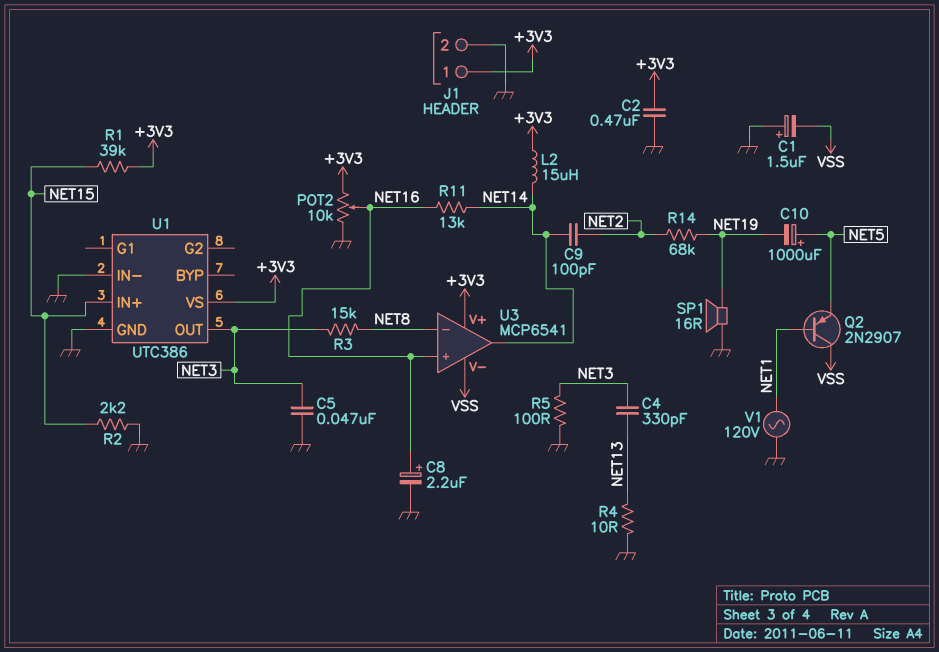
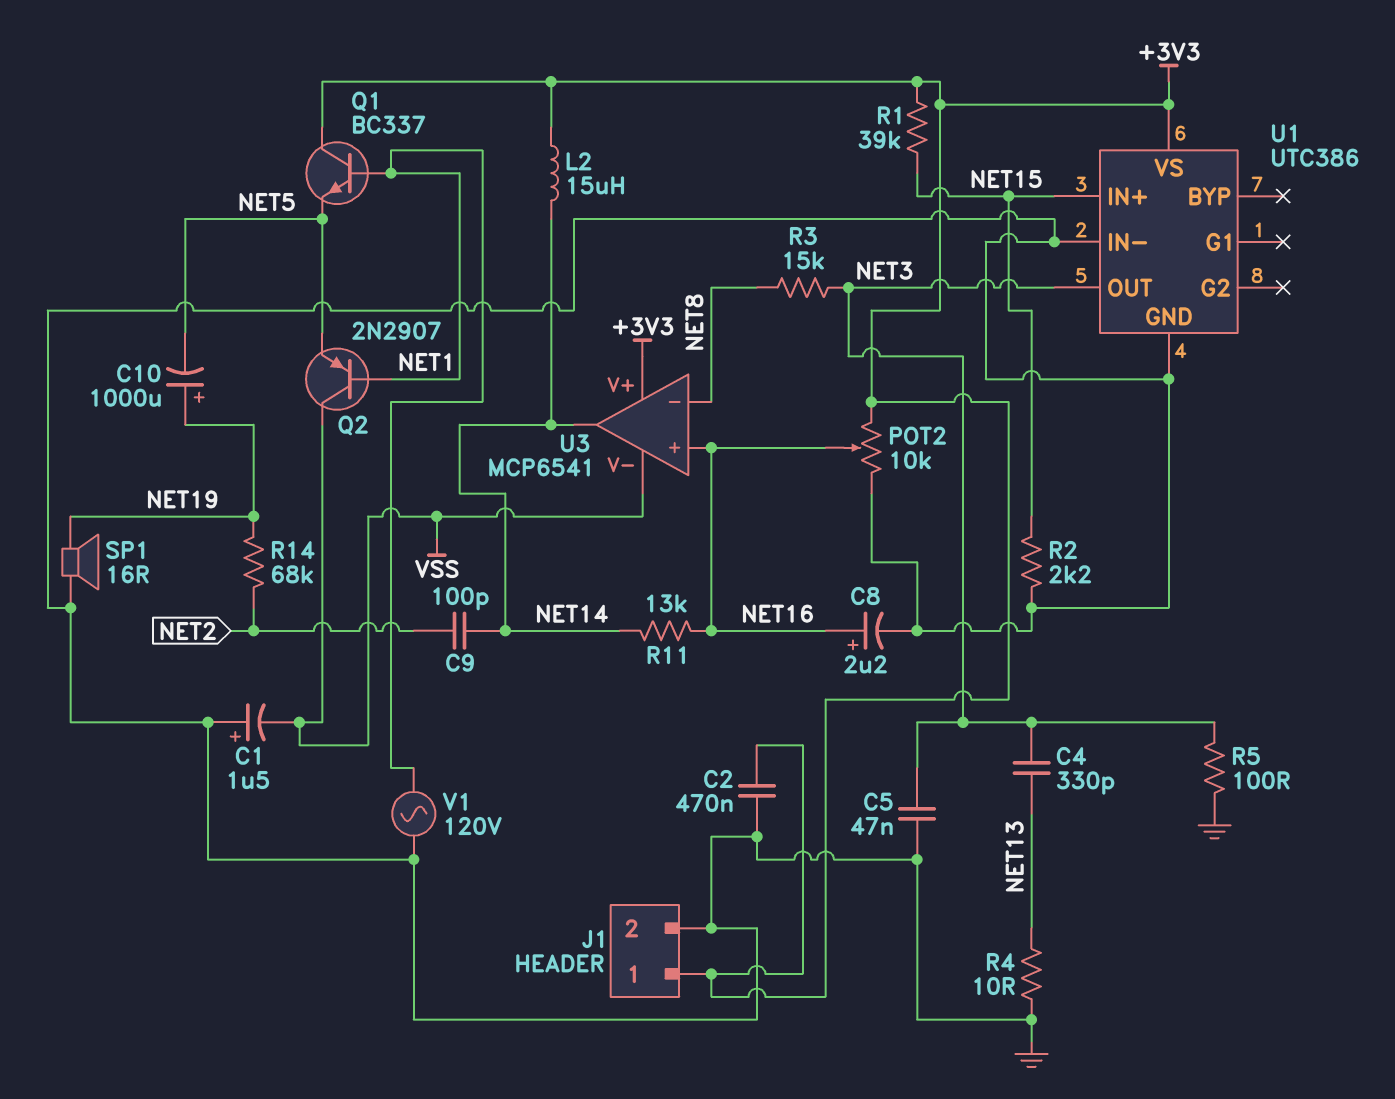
C10: 1000uF (plus NET5, minus NET19) -> 1000uF (plus NET19, minus NET5)
Q1: none -> NPN BC337 (B NET1, C +3V3, E NET5)

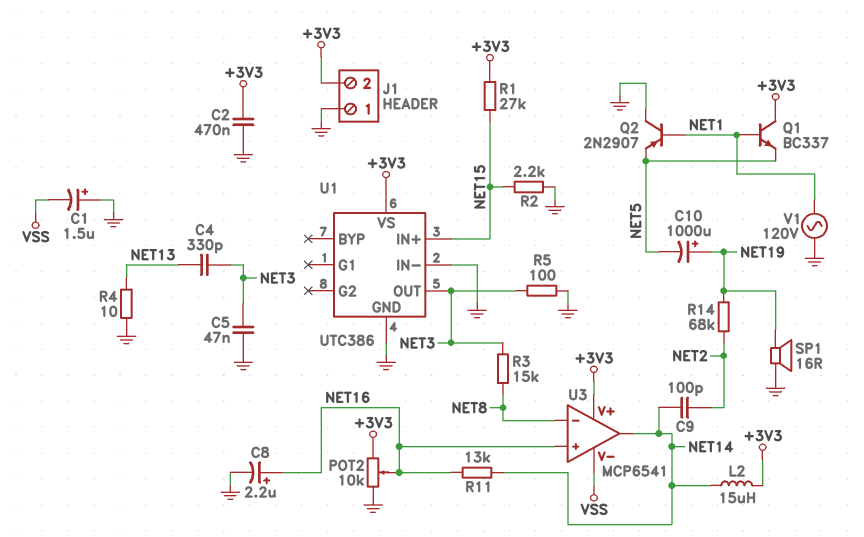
J1 pin 1: +3V3 -> GND
J1 pin 2: GND -> +3V3
Q2: PNP 2N2907 (B NET1, C VSS, E NET5) -> PNP 2N2907 (B NET1, C GND, E NET5)
R1: 39k (+3V3, NET15) -> 27k (+3V3, NET15)

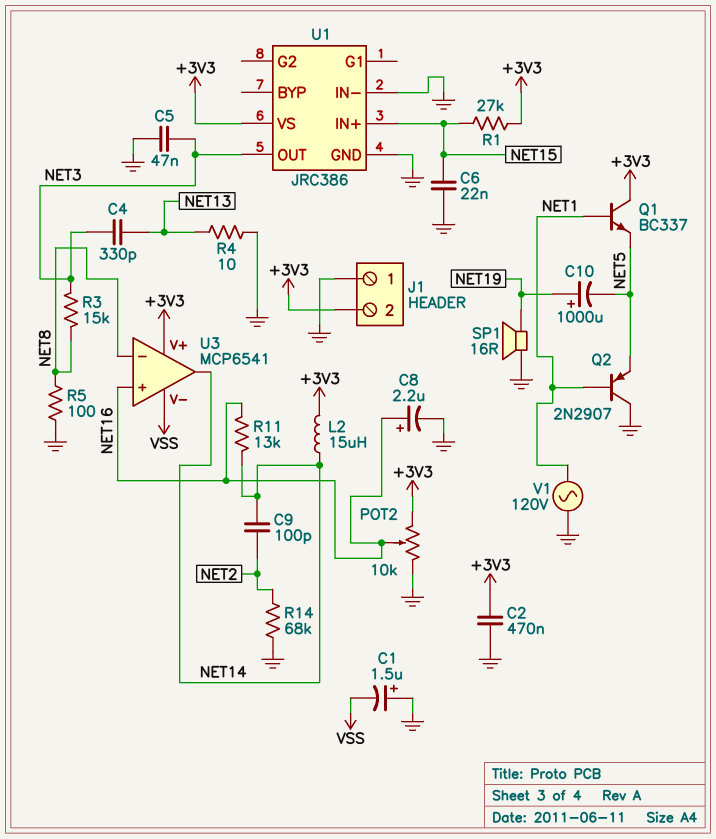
C6: none -> 22nF (GND, NET15)
R2: 2.2k (GND, NET15) -> none
R5: 100 (GND, NET3) -> 100 (GND, NET8)
R14: 68k (NET2, NET19) -> 68k (GND, NET2)
U1: UTC386 -> JRC386

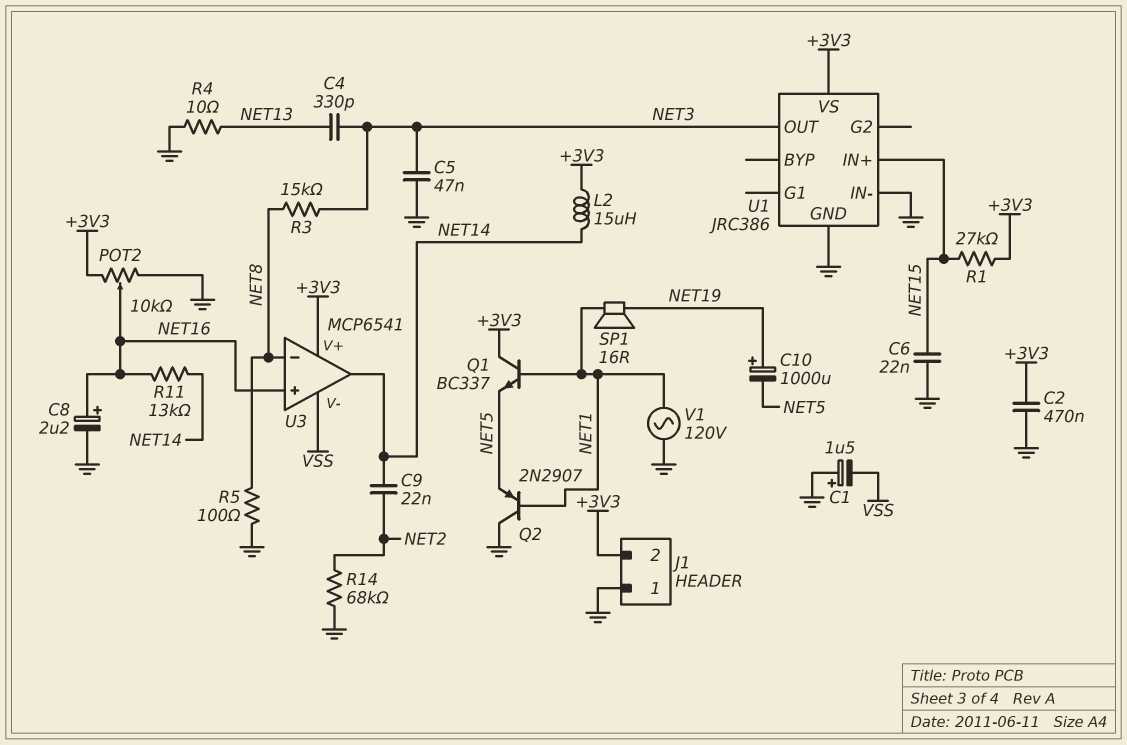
C9: 100pF (NET2, NET14) -> 22nF (NET2, NET14)
SP1: speaker 16R (GND, NET19) -> speaker 16R (NET1, NET19)

